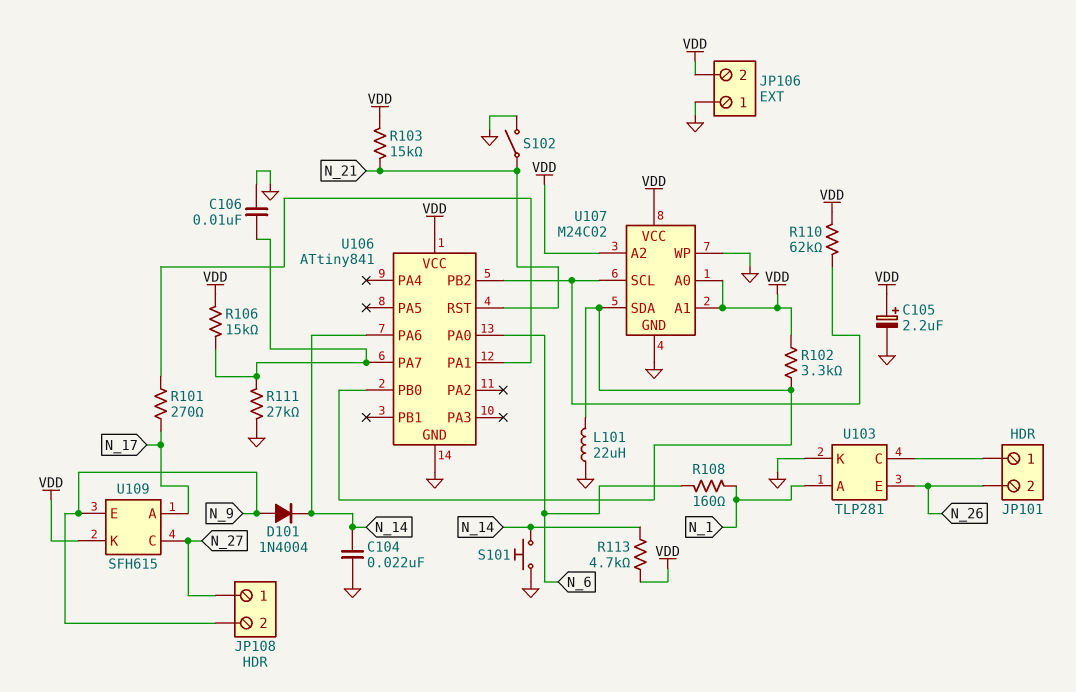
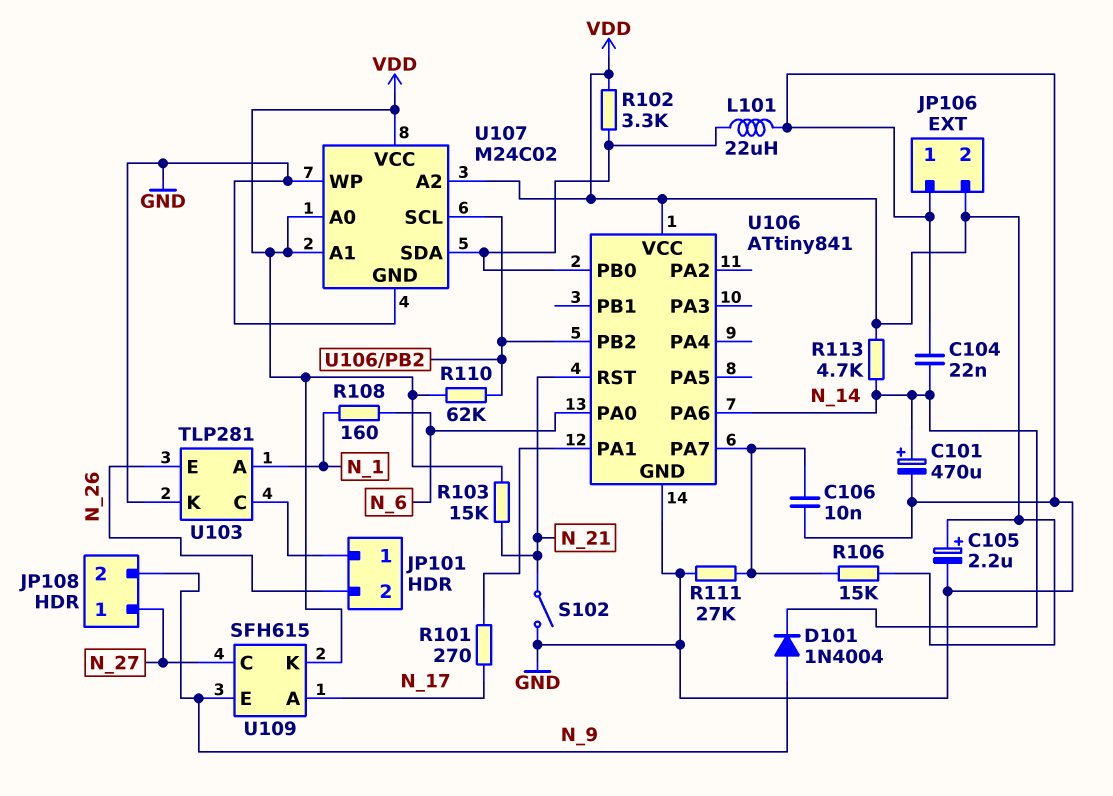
C101: none -> 470uF (plus N_14, minus GND)
S101: button (GND, N_14) -> none

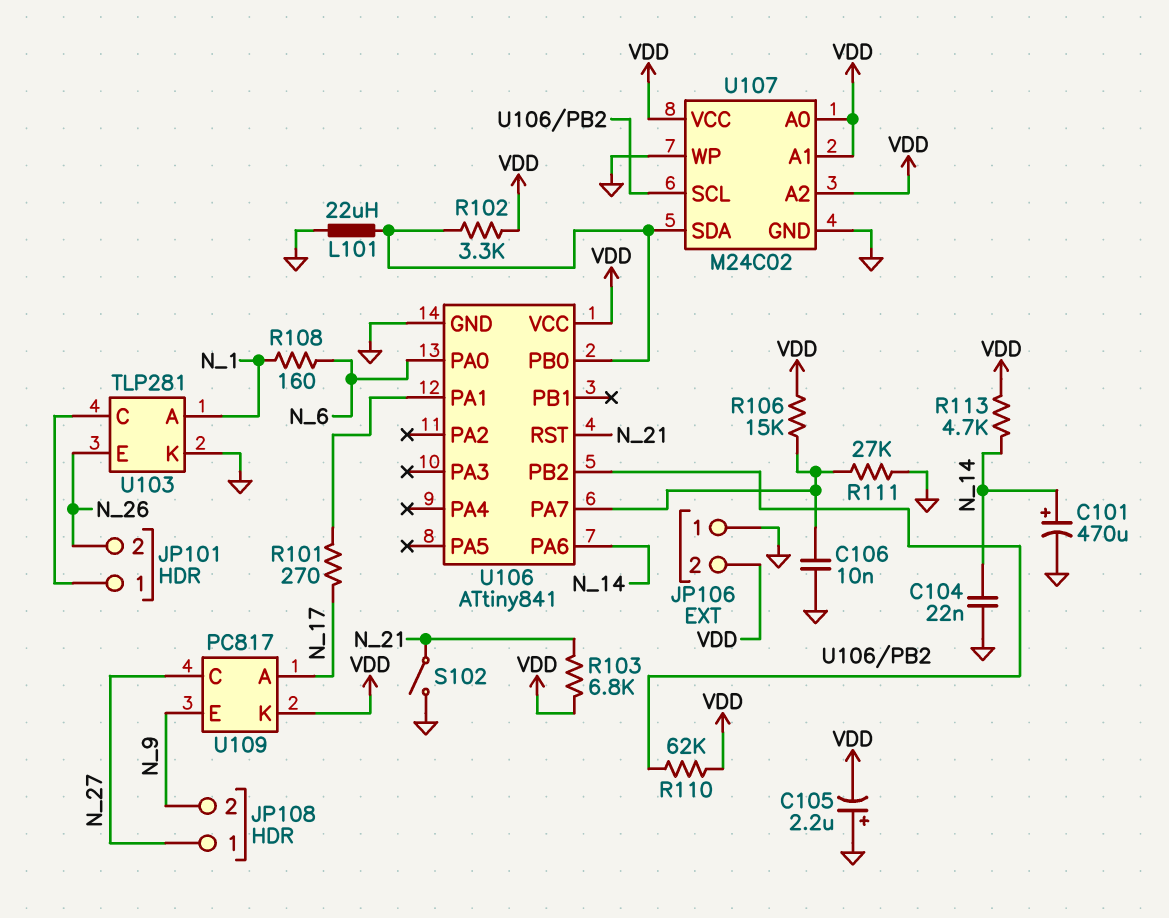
C105: 2.2uF (plus VDD, minus GND) -> 2.2uF (plus GND, minus VDD)
D101: diode 1N4004 (A N_9, K N_14) -> none
R103: 15k (N_21, VDD) -> 6.8k (N_21, VDD)
U109: SFH615 -> PC817

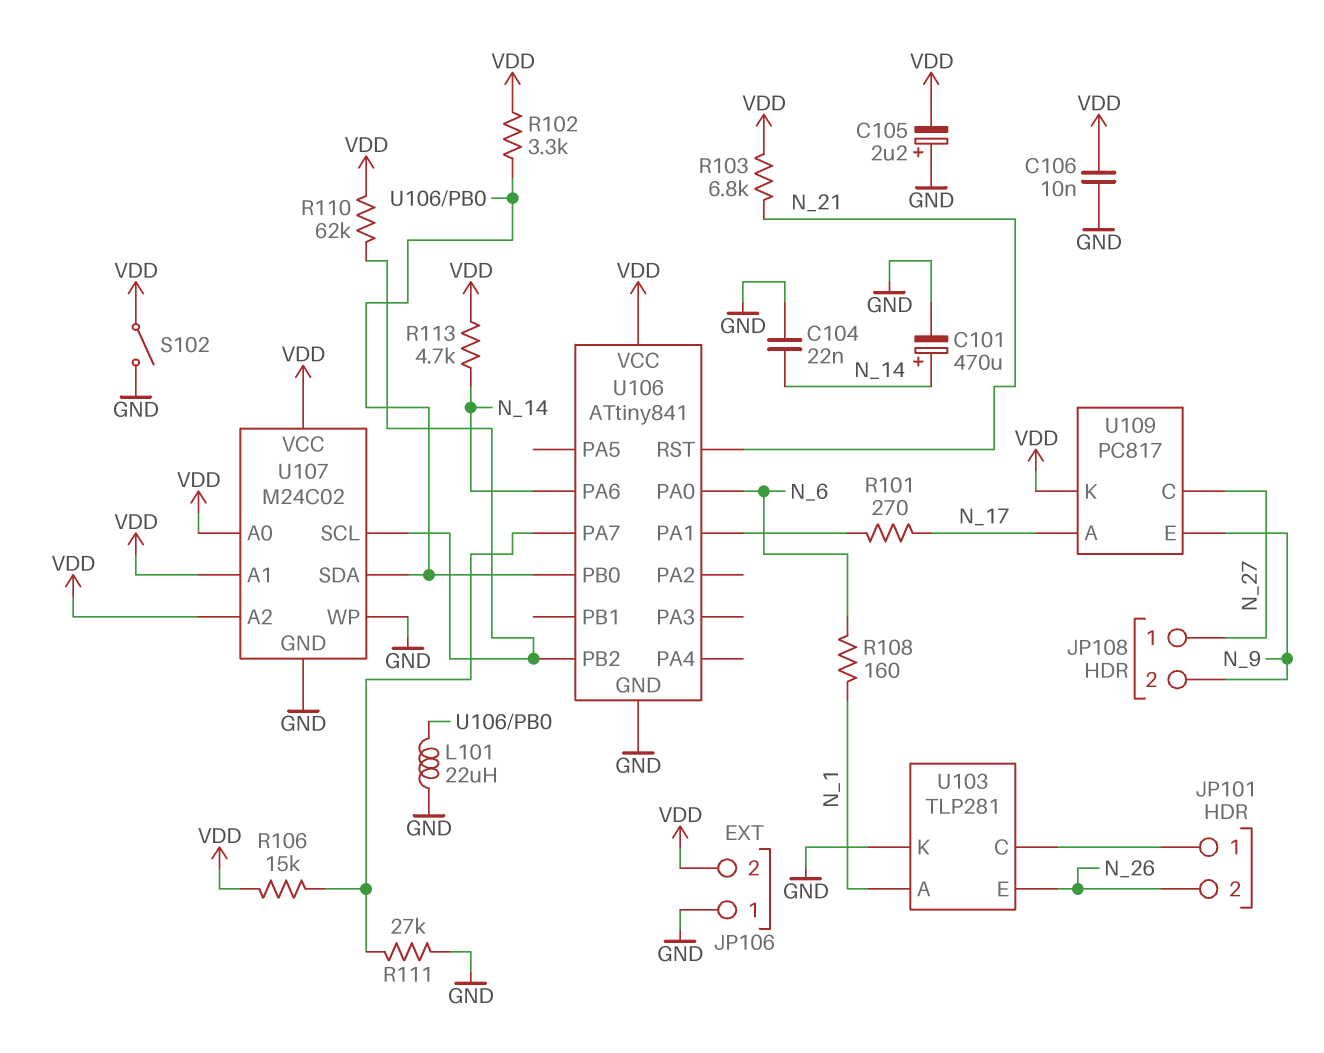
C106: 10nF (GND, U106/PA7) -> 10nF (GND, VDD)
S102: switch (GND, N_21) -> switch (GND, VDD)

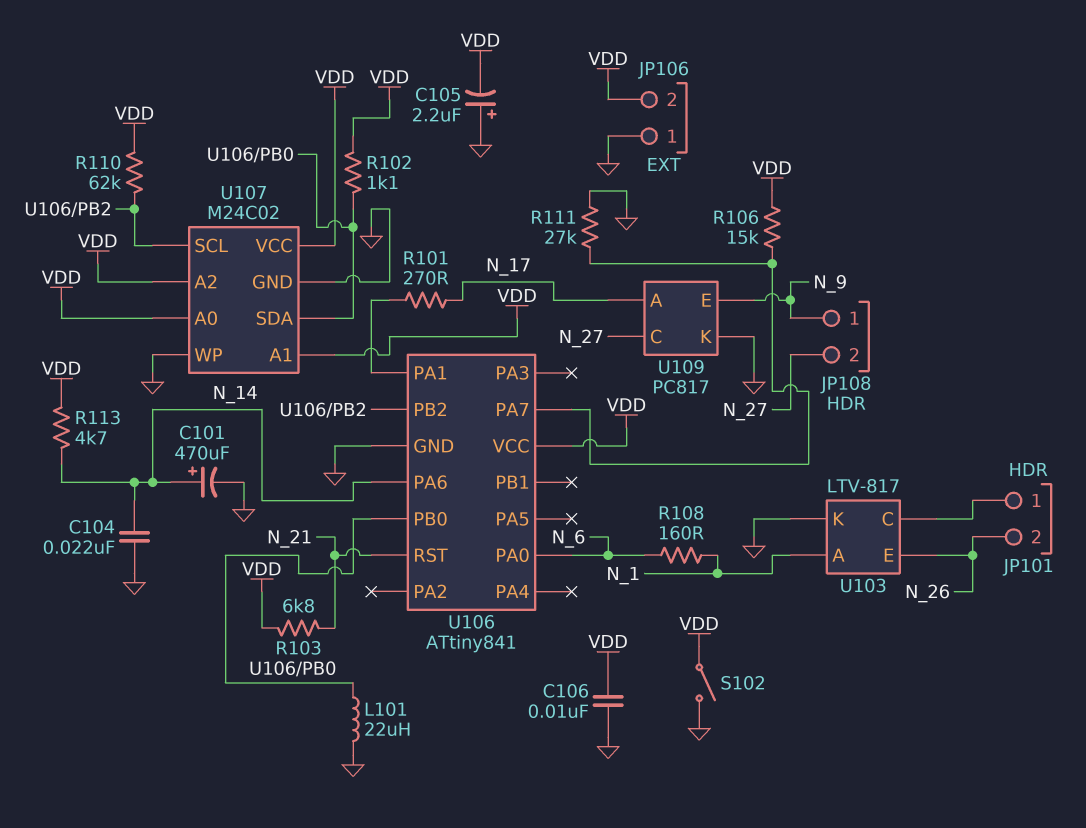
JP108 pin 1: N_27 -> N_9
JP108 pin 2: N_9 -> N_27
R102: 3.3k (U106/PB0, VDD) -> 1.1k (U106/PB0, VDD)
U103: TLP281 -> LTV-817
U109 pin K: VDD -> GND

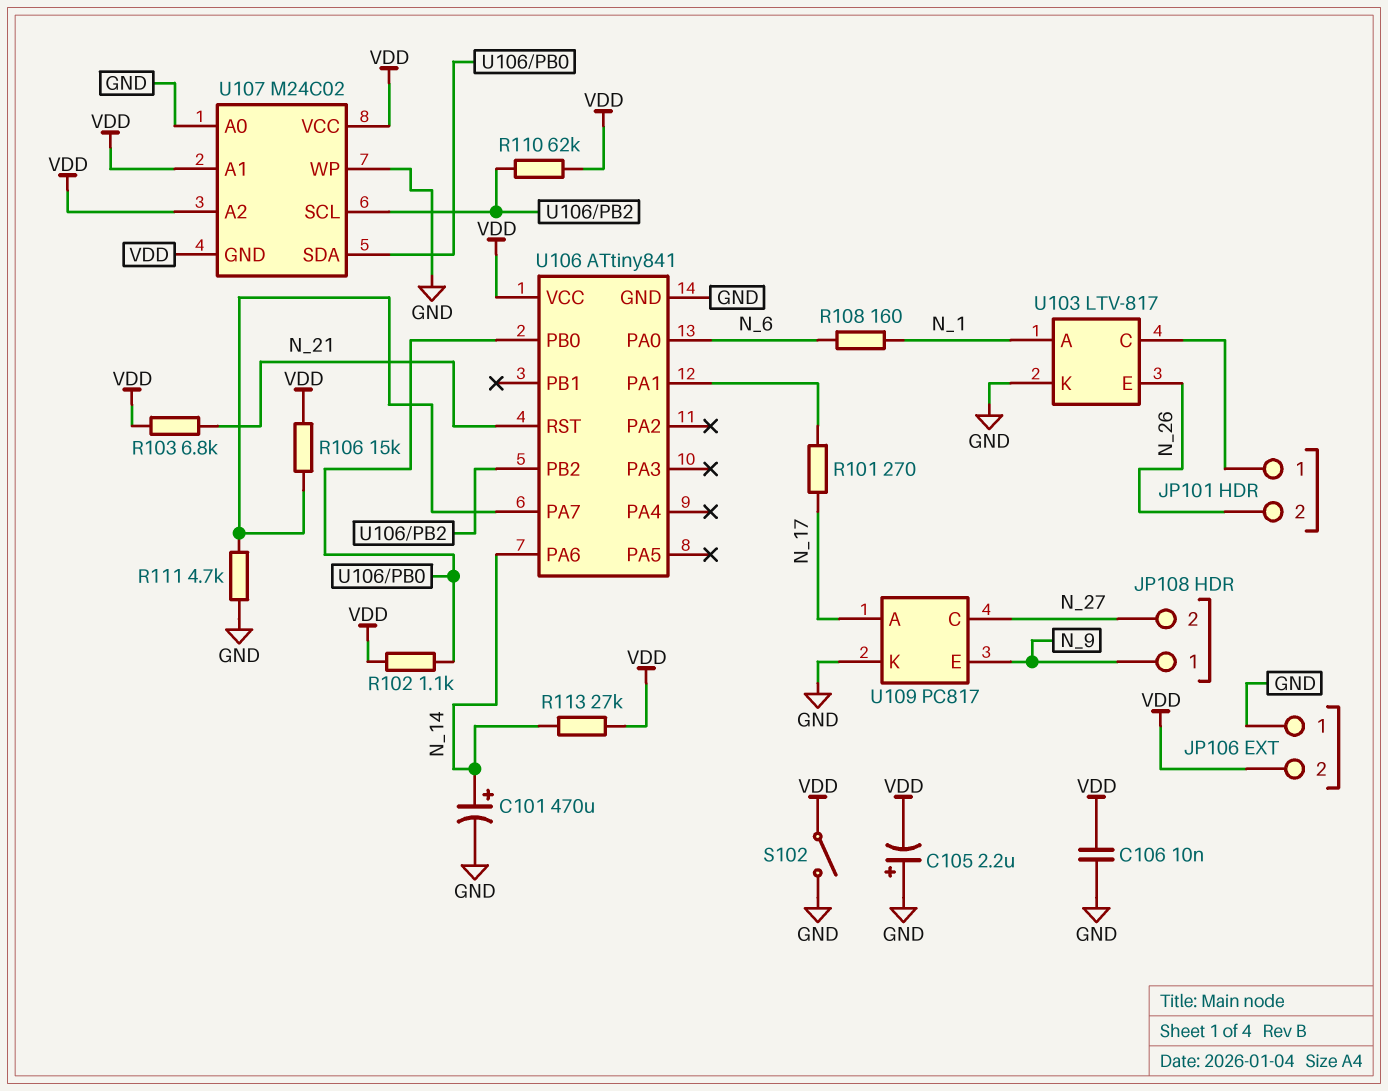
C104: 22nF (GND, N_14) -> none
L101: 22uH (GND, U106/PB0) -> none
R111: 27k (GND, U106/PA7) -> 4.7k (GND, U106/PA7)
R113: 4.7k (N_14, VDD) -> 27k (N_14, VDD)
U107 pin A0: VDD -> GND
U107 pin GND: GND -> VDD

